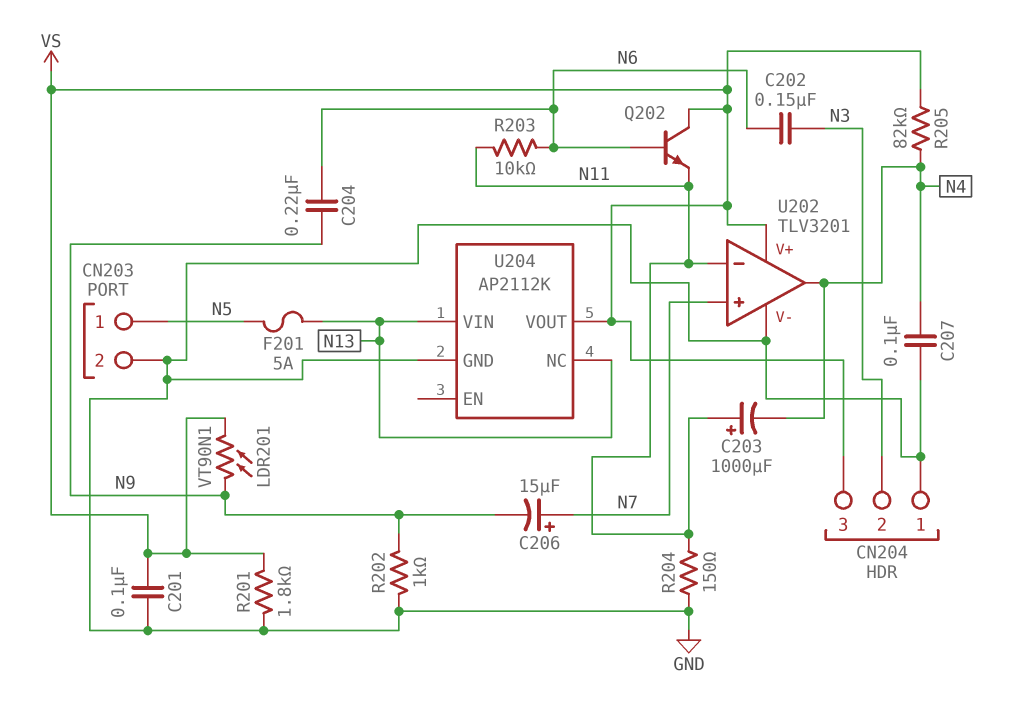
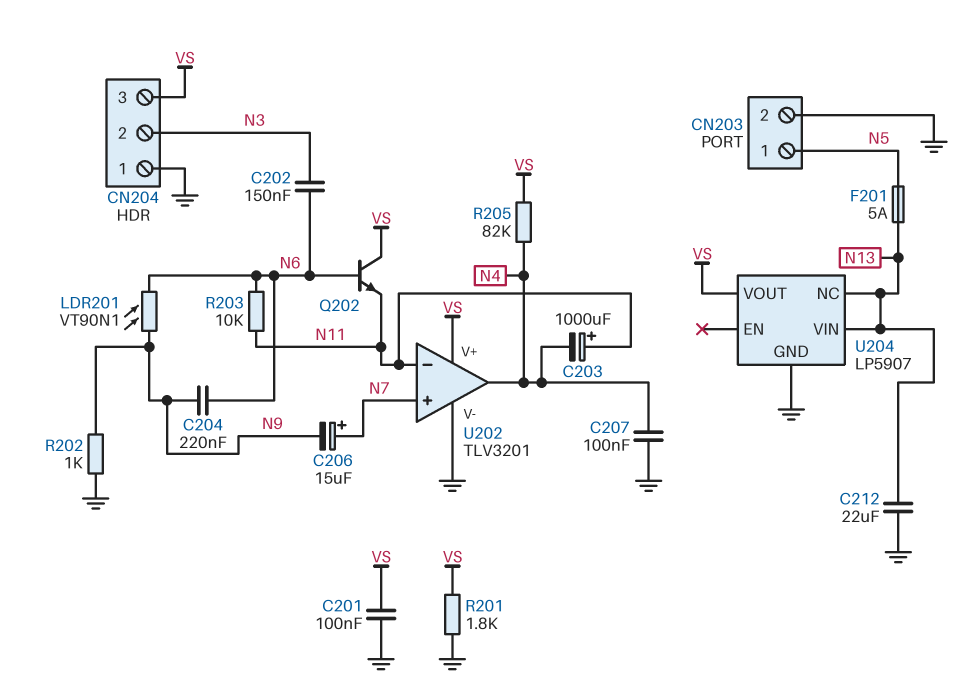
C212: none -> 22uF (GND, N13)
LDR201: VT90N1 (N9, VS) -> VT90N1 (N6, N9)
R204: 150 (GND, N11) -> none
U204: AP2112K -> LP5907

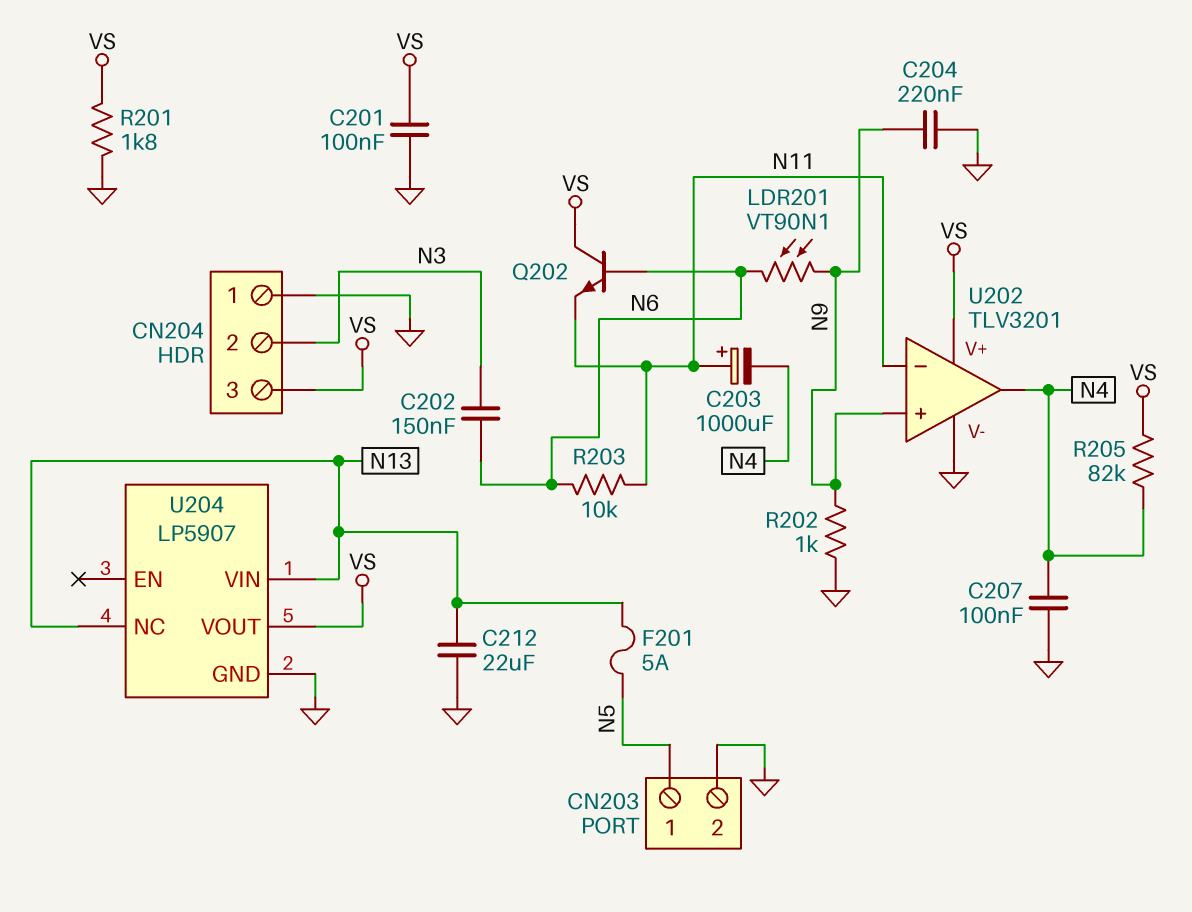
C204: 220nF (N6, N9) -> 220nF (GND, N9)
C206: 15uF (plus N7, minus N9) -> none
U202 pin in+: N7 -> N9

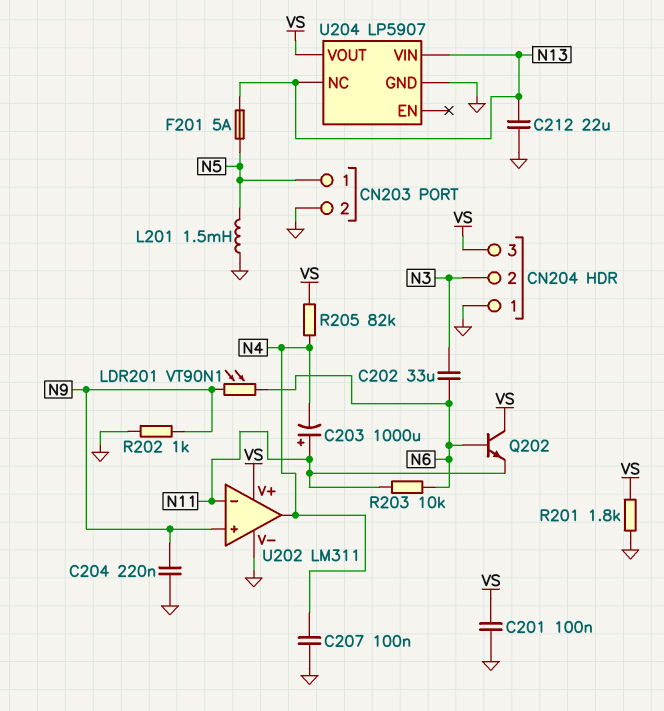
C202: 150nF (N3, N6) -> 33uF (N3, N6)
L201: none -> 1.5mH (GND, N5)
U202: TLV3201 -> LM311

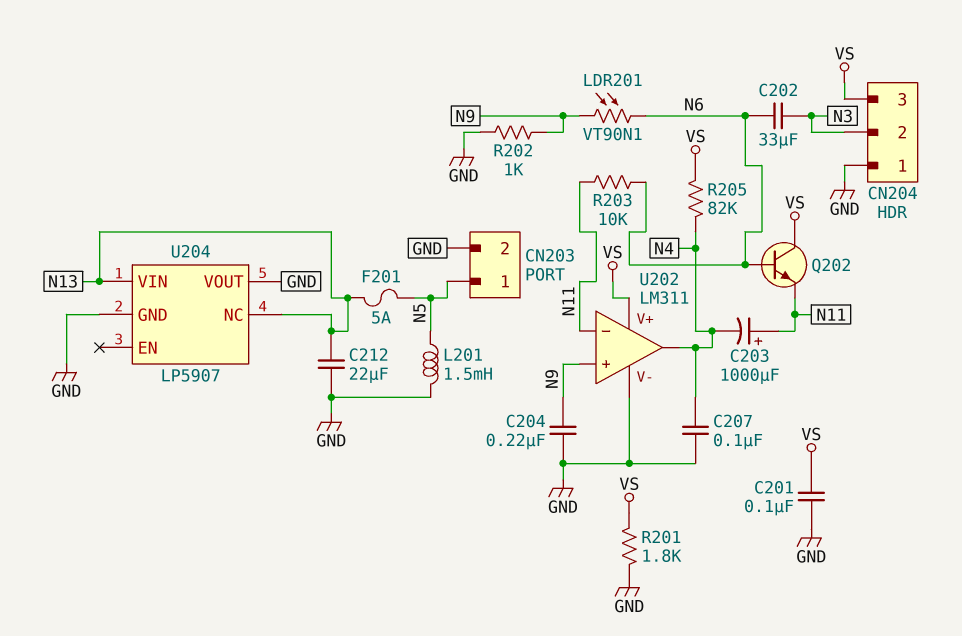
U204 pin VOUT: VS -> GND

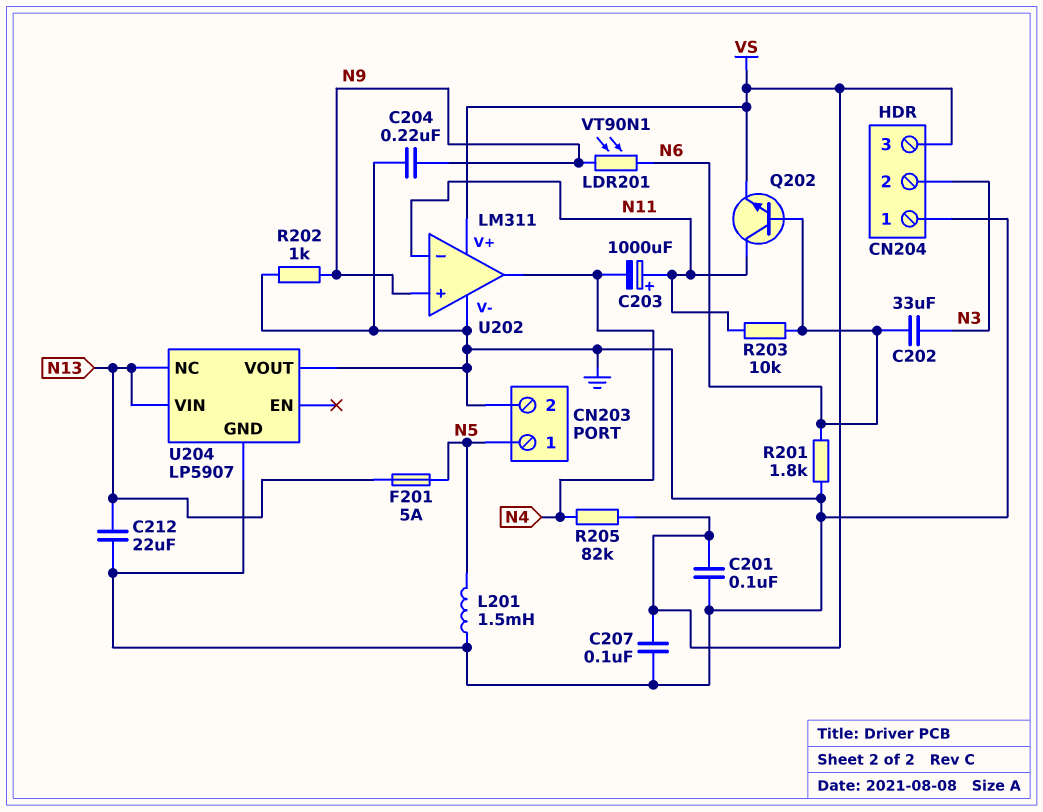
C207: 100nF (GND, N4) -> 100nF (GND, VS)
Q202: NPN (B N6, C VS, E N11) -> NPN (B N6, C N11, E VS)
R201: 1.8k (GND, VS) -> 1.8k (GND, N6)

